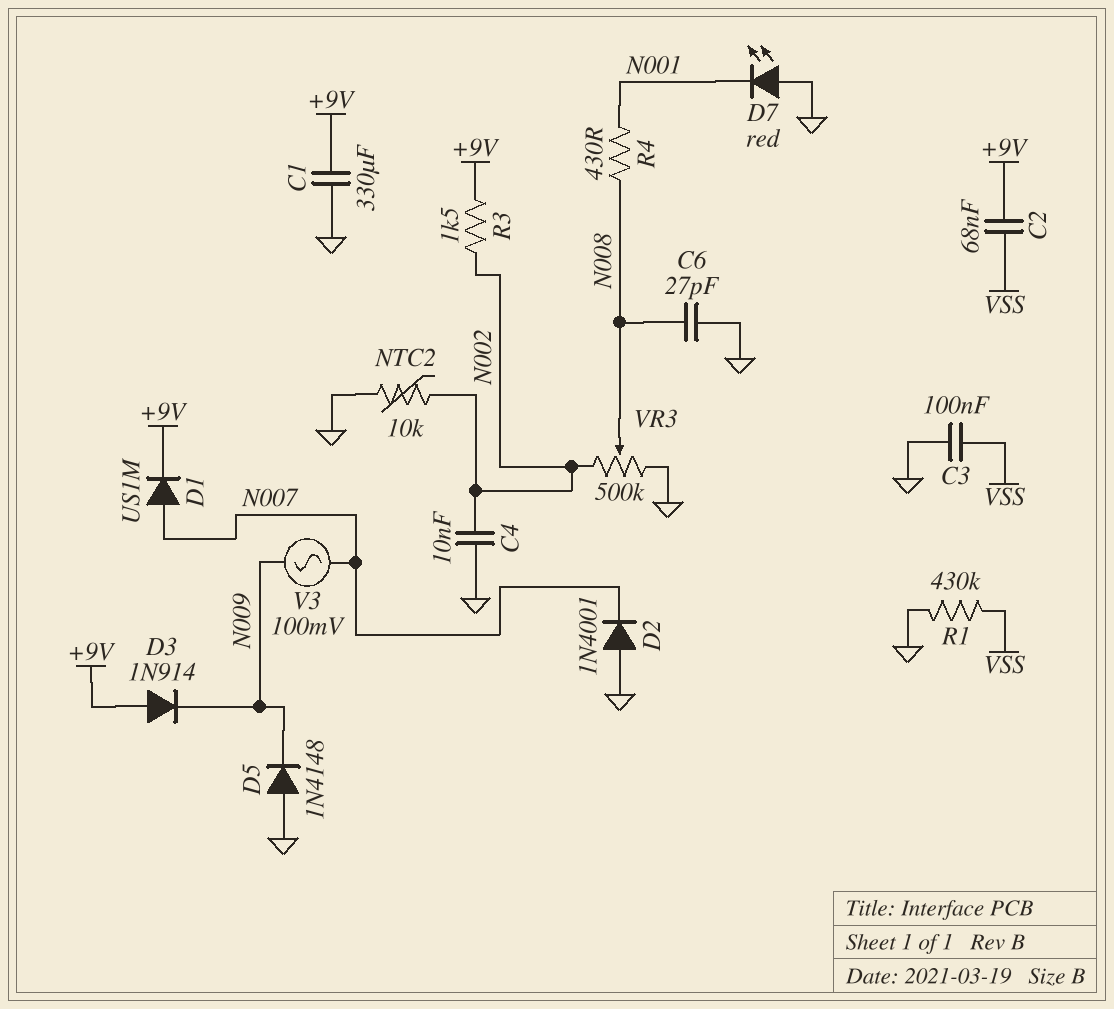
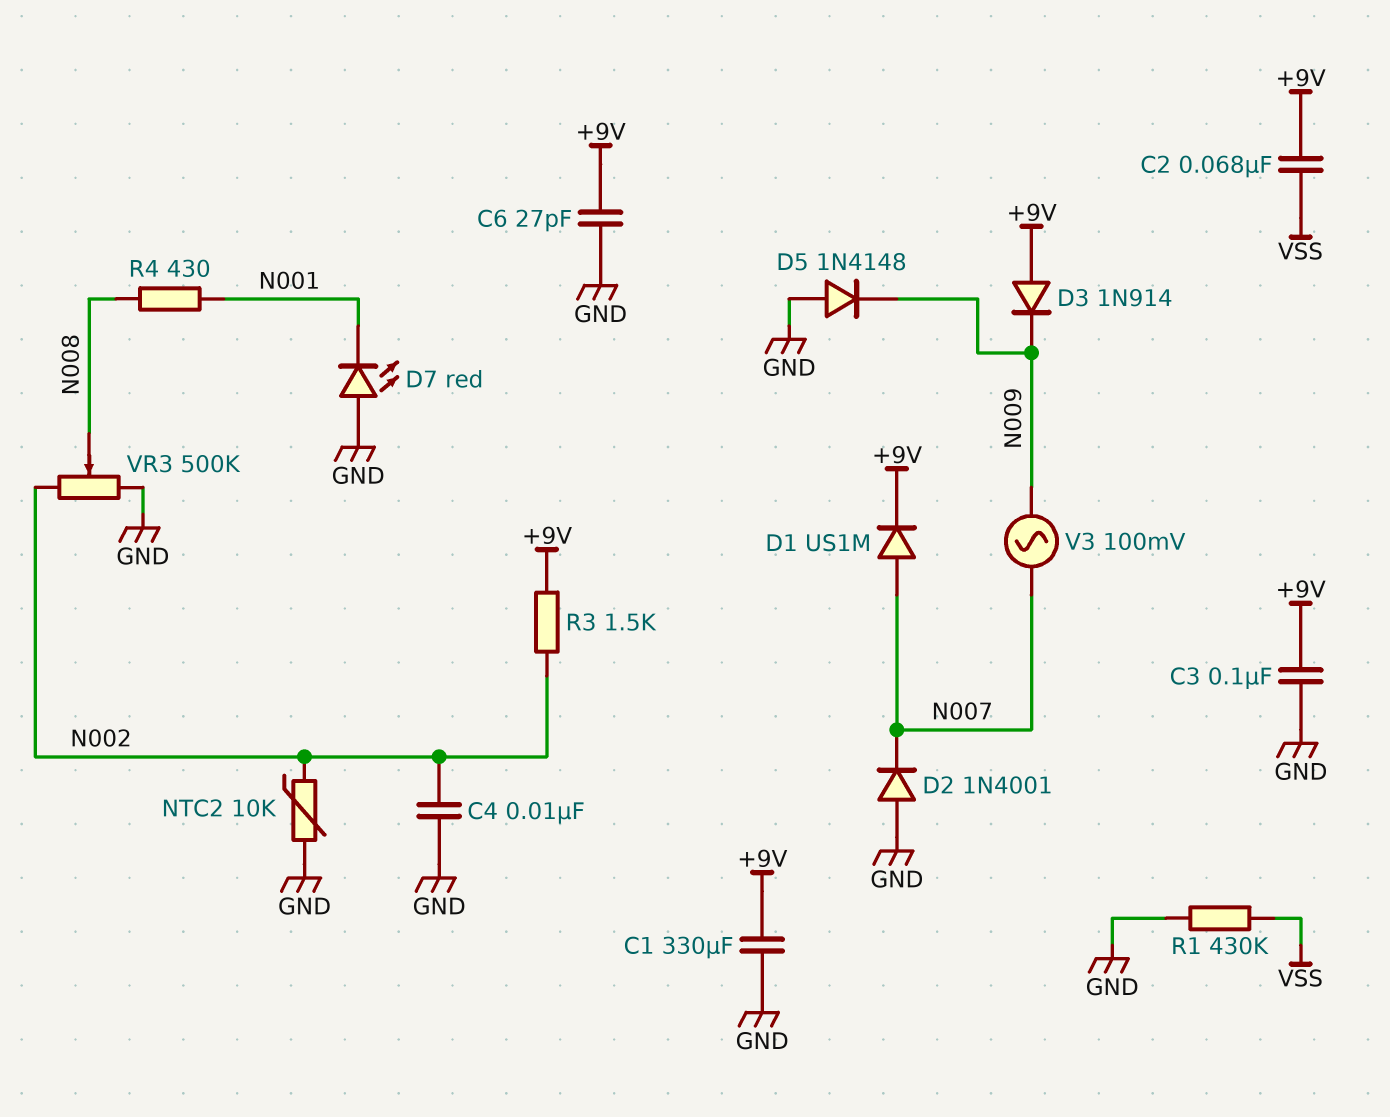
C3: 100nF (GND, VSS) -> 100nF (+9V, GND)
C6: 27pF (GND, N008) -> 27pF (+9V, GND)

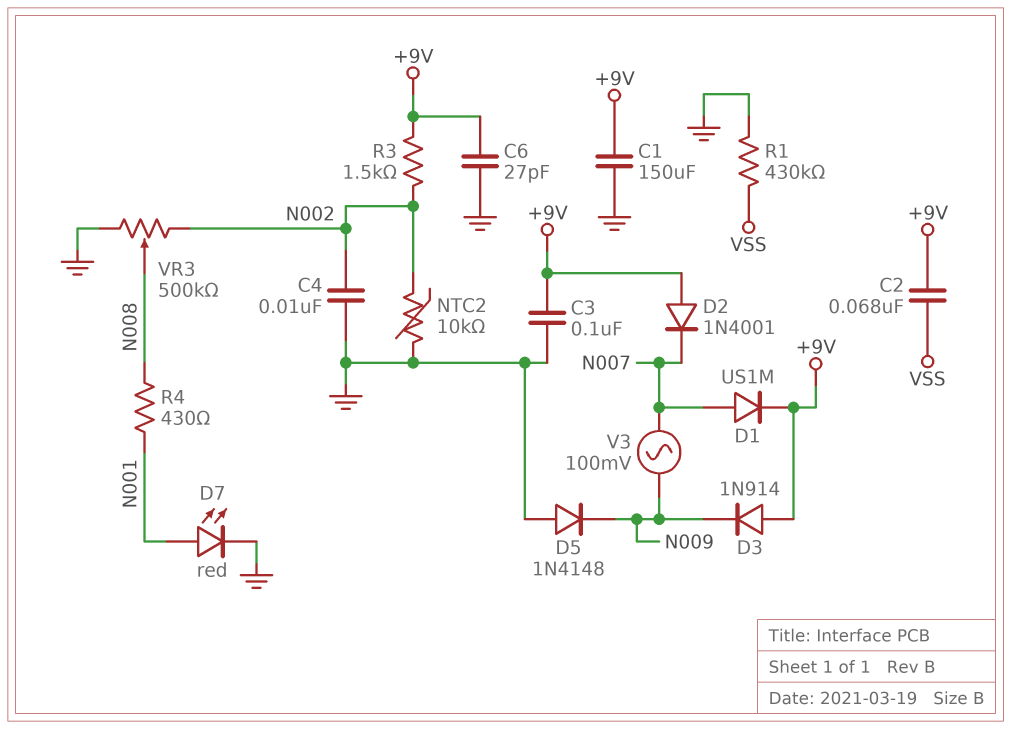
C1: 330uF (+9V, GND) -> 150uF (+9V, GND)
D2: diode 1N4001 (A GND, K N007) -> diode 1N4001 (A +9V, K N007)
D7: LED red (A GND, K N001) -> LED red (A N001, K GND)

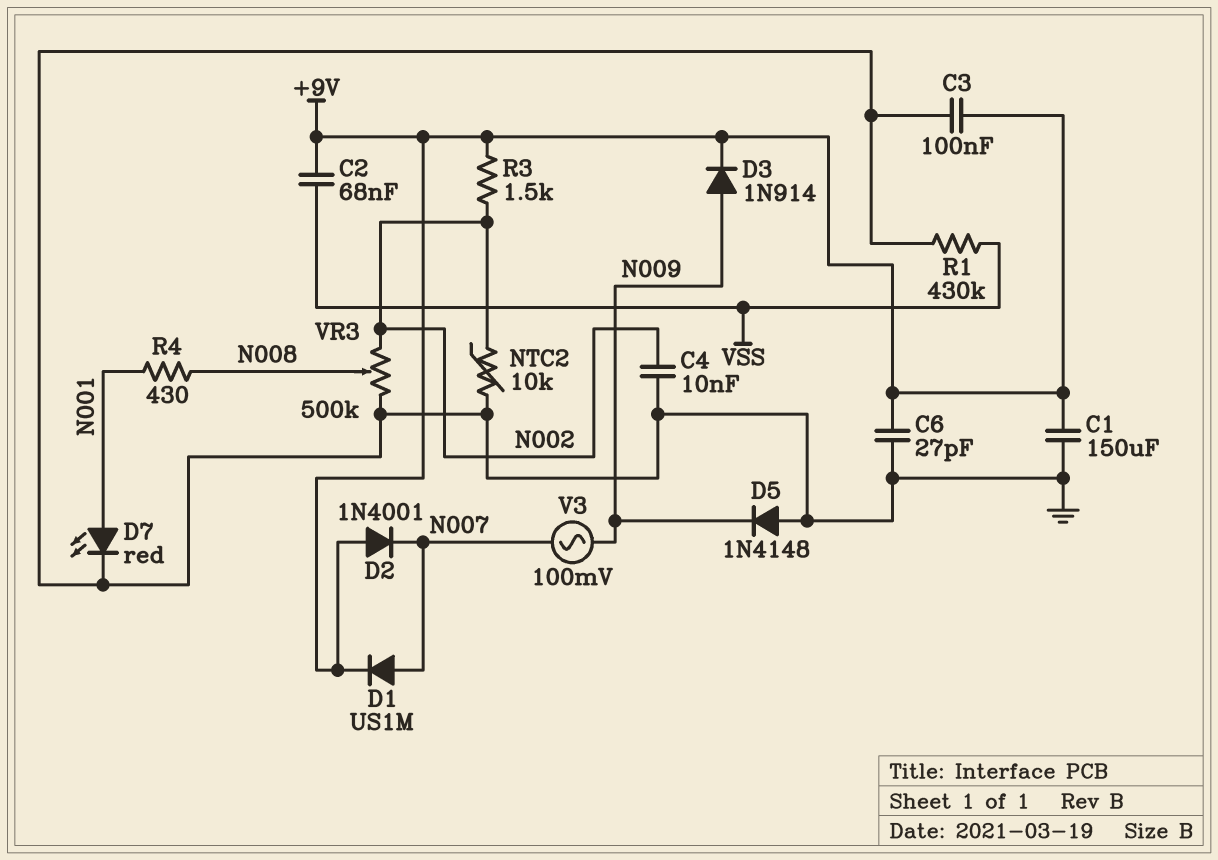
D3: diode 1N914 (A +9V, K N009) -> diode 1N914 (A N009, K +9V)

